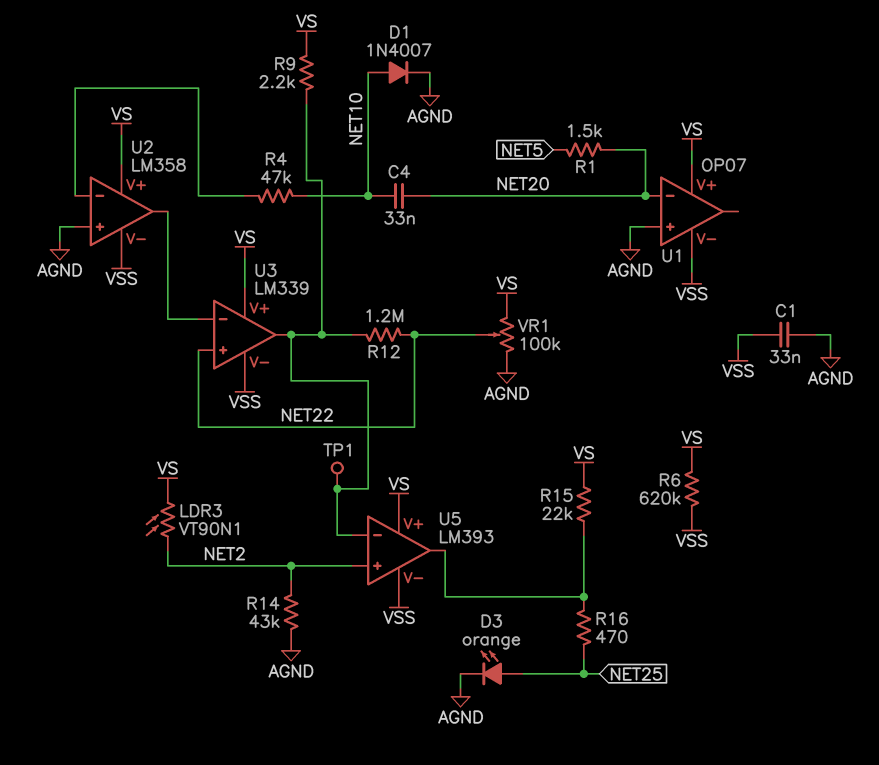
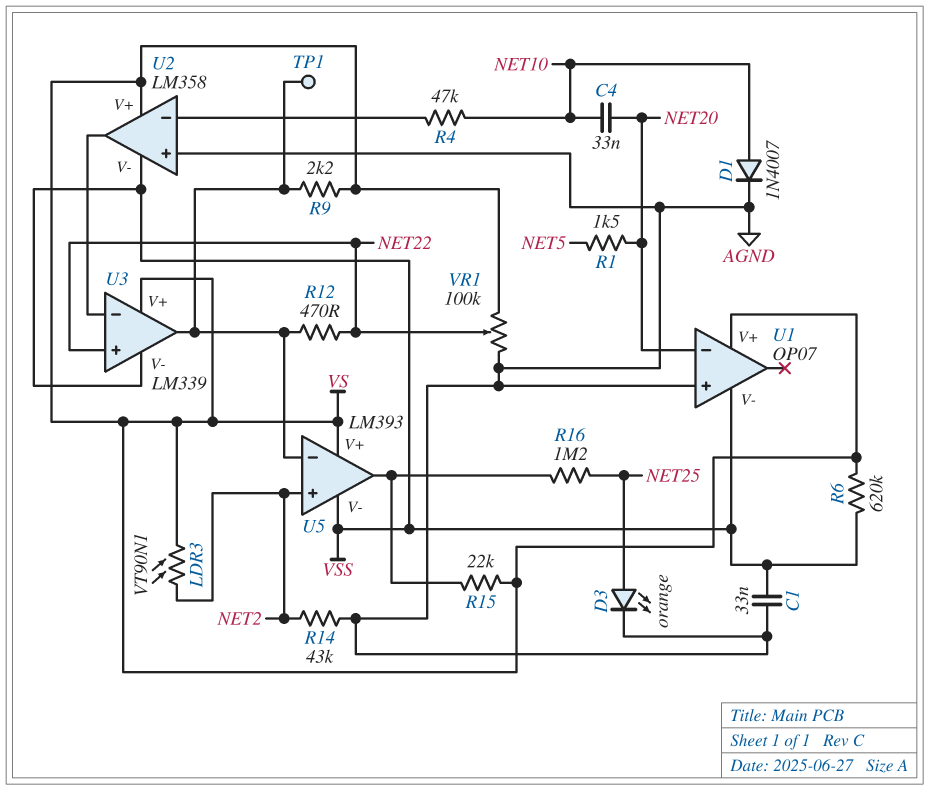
R12: 1.2M (NET22, U3/out) -> 470 (NET22, U3/out)
R16: 470 (NET25, U5/out) -> 1.2M (NET25, U5/out)

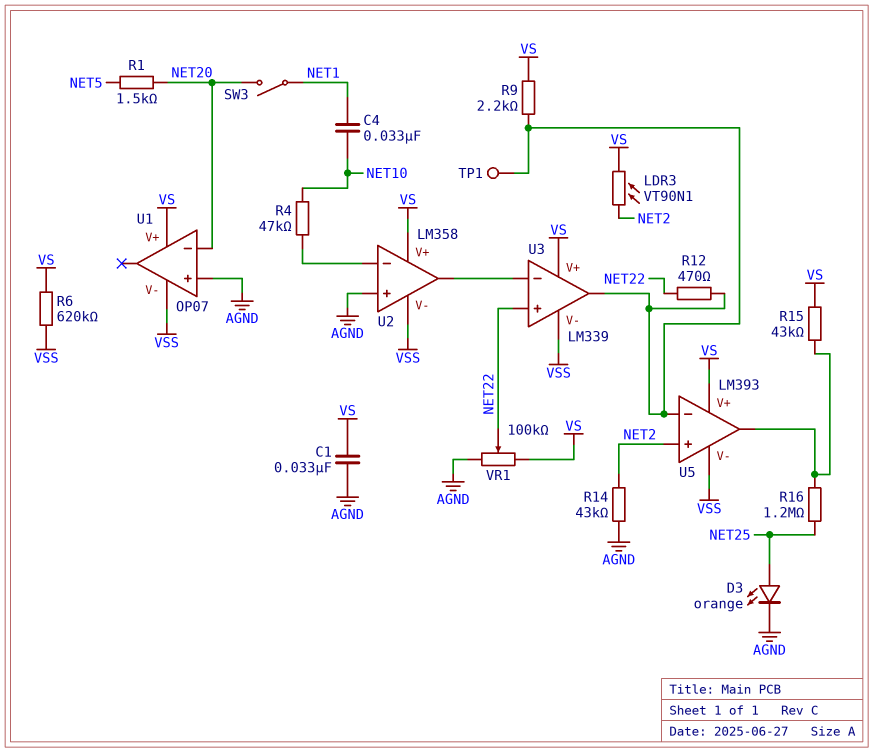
C1: 33nF (AGND, VSS) -> 33nF (AGND, VS)
C4: 33nF (NET10, NET20) -> 33nF (NET1, NET10)
D1: diode 1N4007 (A NET10, K AGND) -> none
R15: 22k (U5/out, VS) -> 43k (U5/out, VS)
SW3: none -> switch (NET1, NET20)

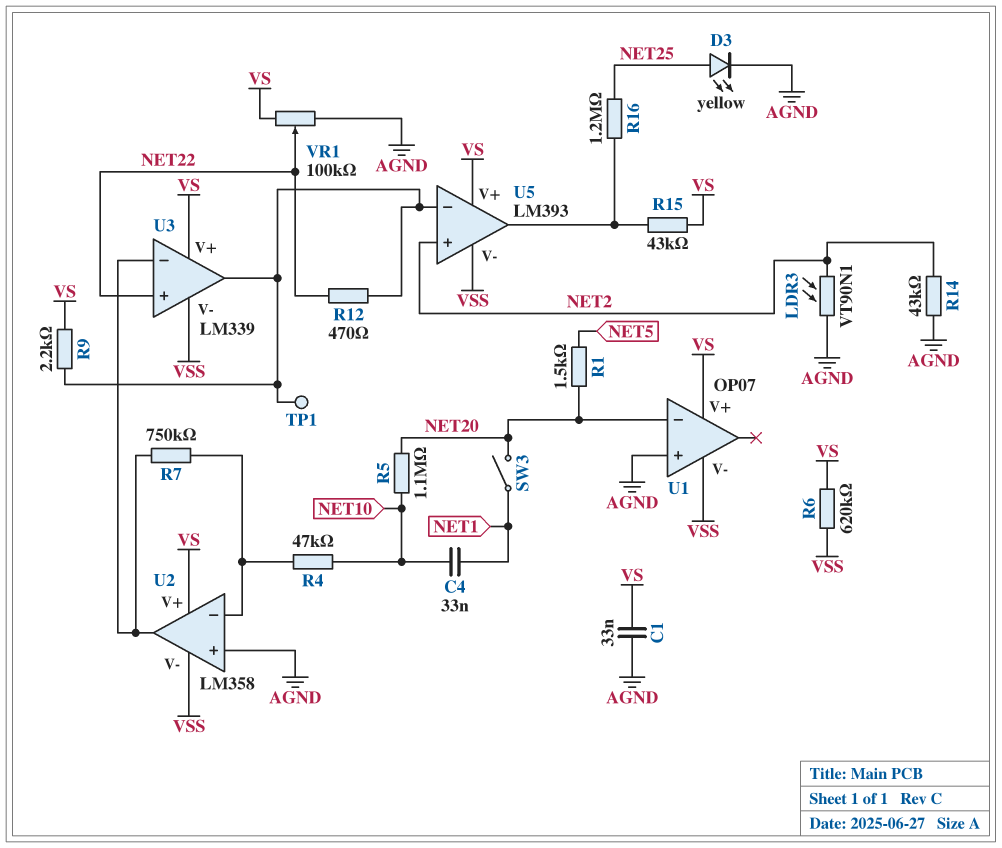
D3: LED orange (A NET25, K AGND) -> LED yellow (A NET25, K AGND)
LDR3: VT90N1 (NET2, VS) -> VT90N1 (AGND, NET2)
R5: none -> 1.1M (NET10, NET20)
R7: none -> 750k (U2/in-, U2/out)

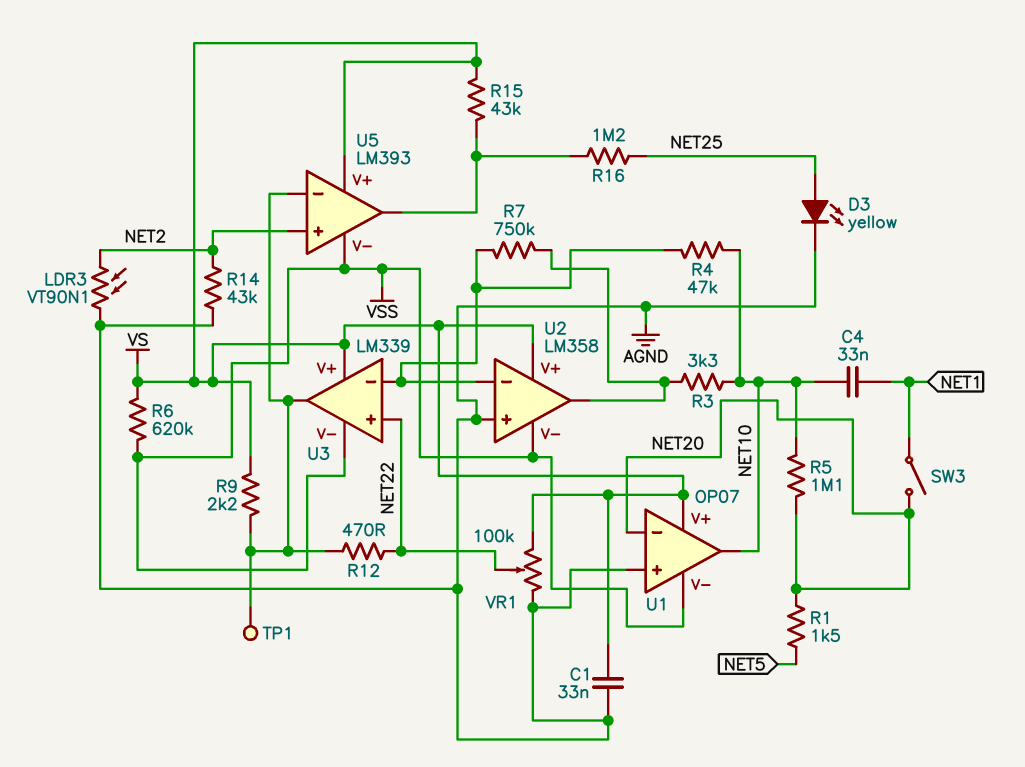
R3: none -> 3.3k (NET10, U2/out)
U1 pin out: none -> NET10
U3 pin in-: U2/out -> U2/in-

